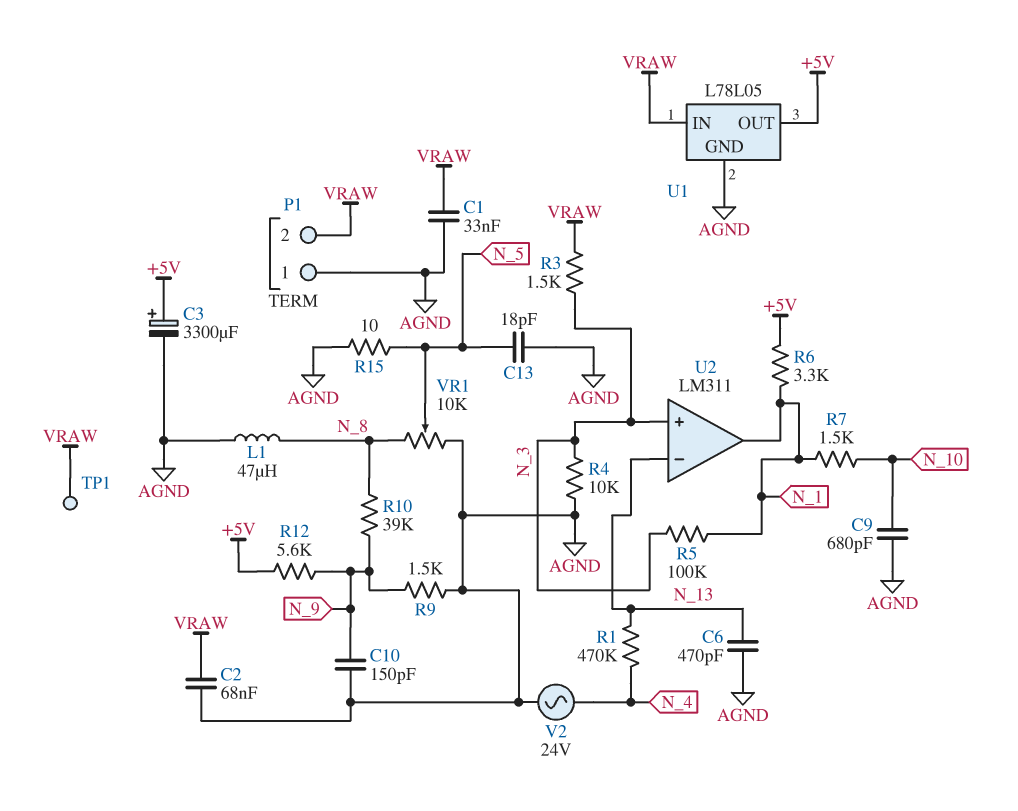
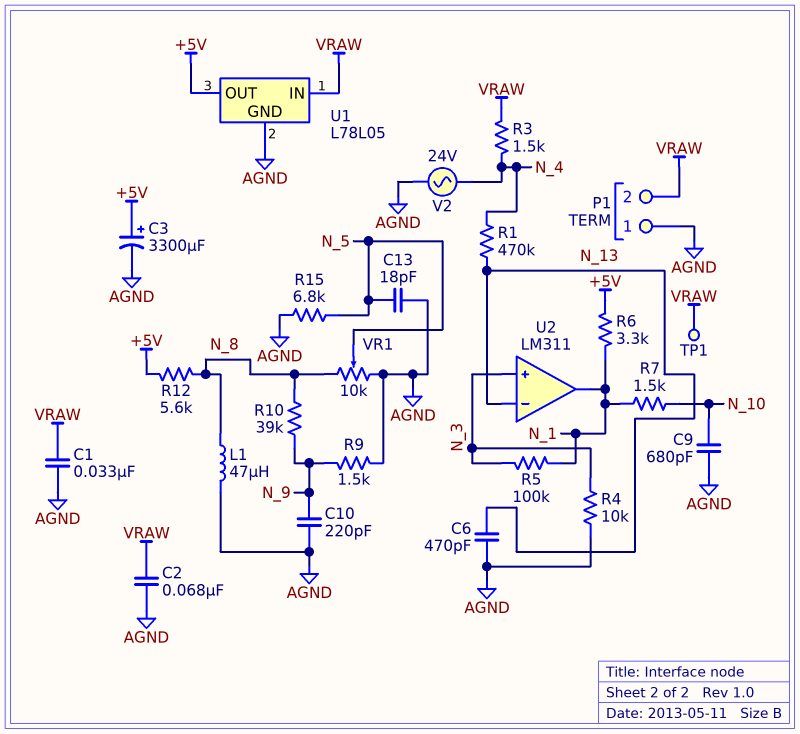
C10: 150pF (AGND, N_9) -> 220pF (AGND, N_9)
R3: 1.5k (N_3, VRAW) -> 1.5k (N_4, VRAW)
R12: 5.6k (+5V, N_9) -> 5.6k (+5V, N_8)
R15: 10 (AGND, N_5) -> 6.8k (AGND, N_5)

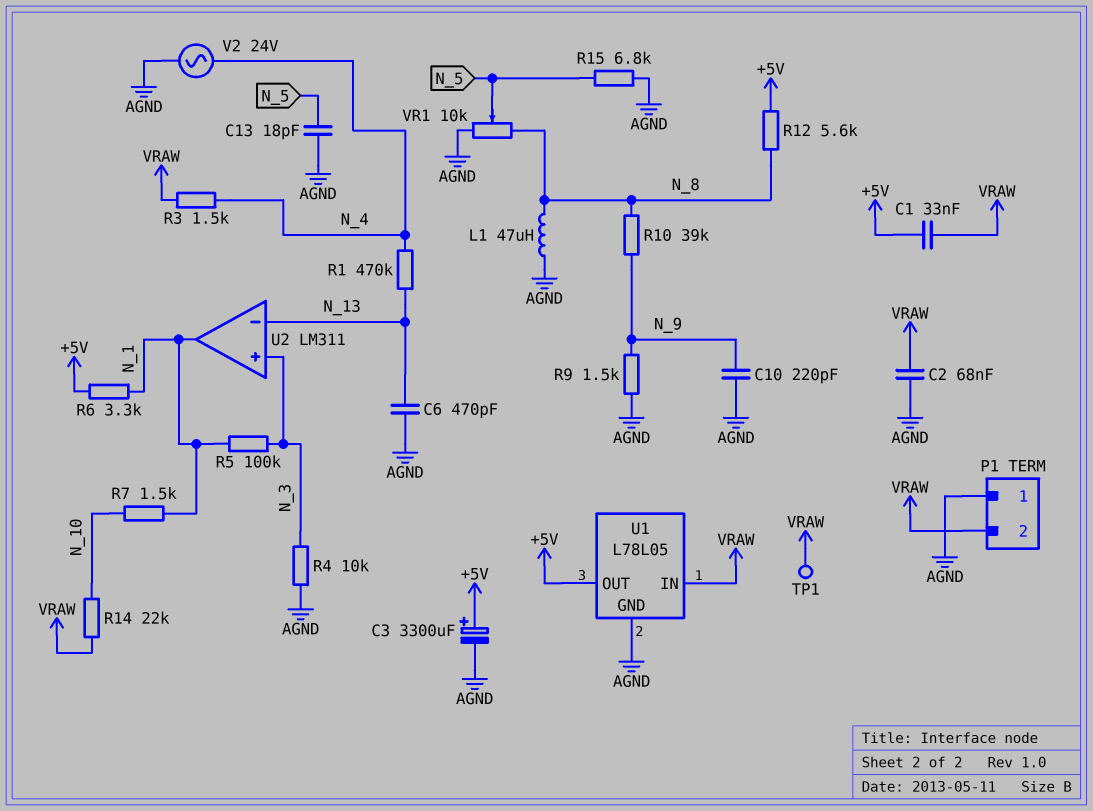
C1: 33nF (AGND, VRAW) -> 33nF (+5V, VRAW)
C9: 680pF (AGND, N_10) -> none
R14: none -> 22k (N_10, VRAW)

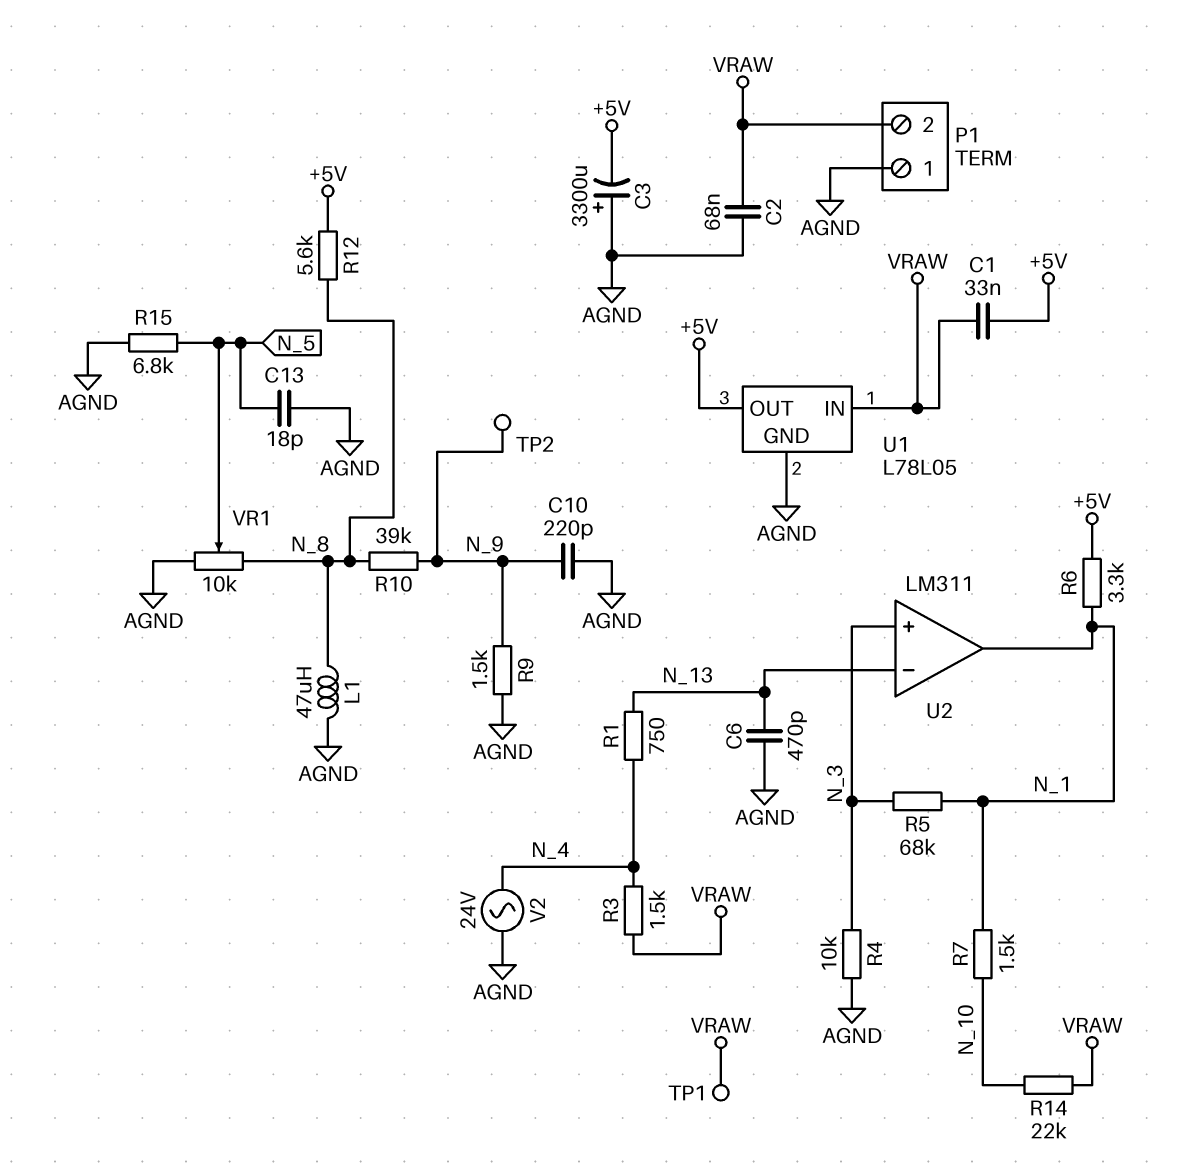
C3: 3300uF (plus +5V, minus AGND) -> 3300uF (plus AGND, minus +5V)
R1: 470k (N_4, N_13) -> 750 (N_4, N_13)
R5: 100k (N_1, N_3) -> 68k (N_1, N_3)
TP2: none -> test point (N_9)

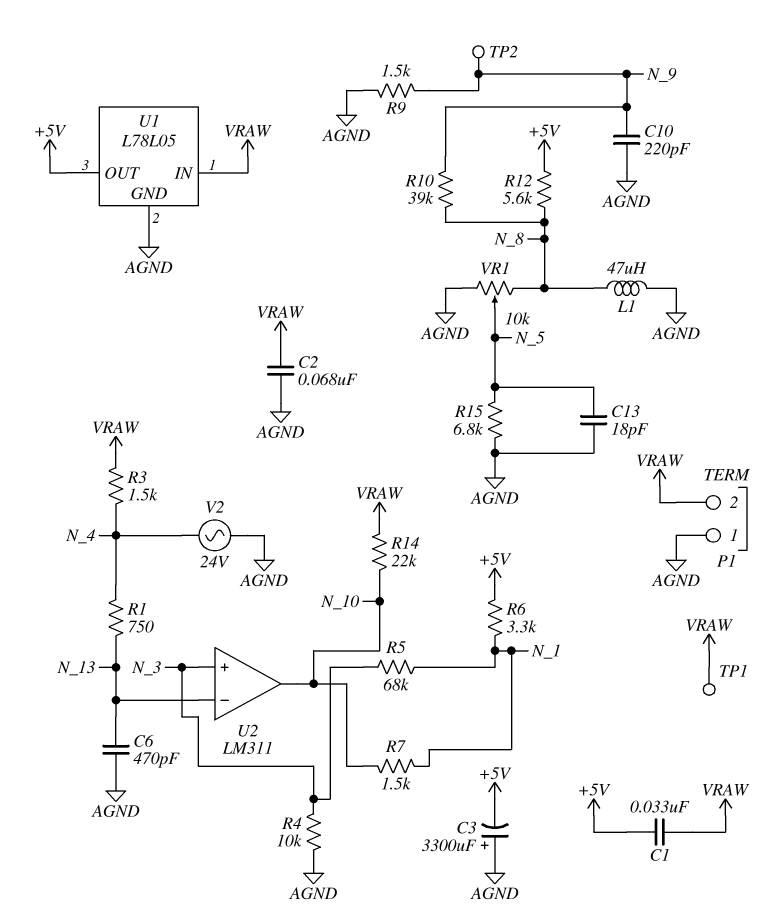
U2 pin out: N_1 -> N_10

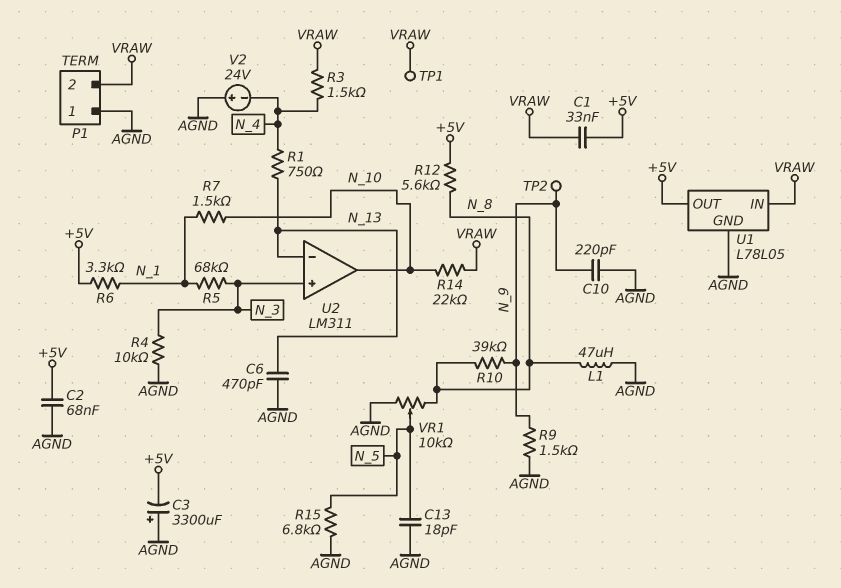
C2: 68nF (AGND, VRAW) -> 68nF (+5V, AGND)
V2: AC 24V (AGND, N_4) -> 24V (plus AGND, minus N_4)

